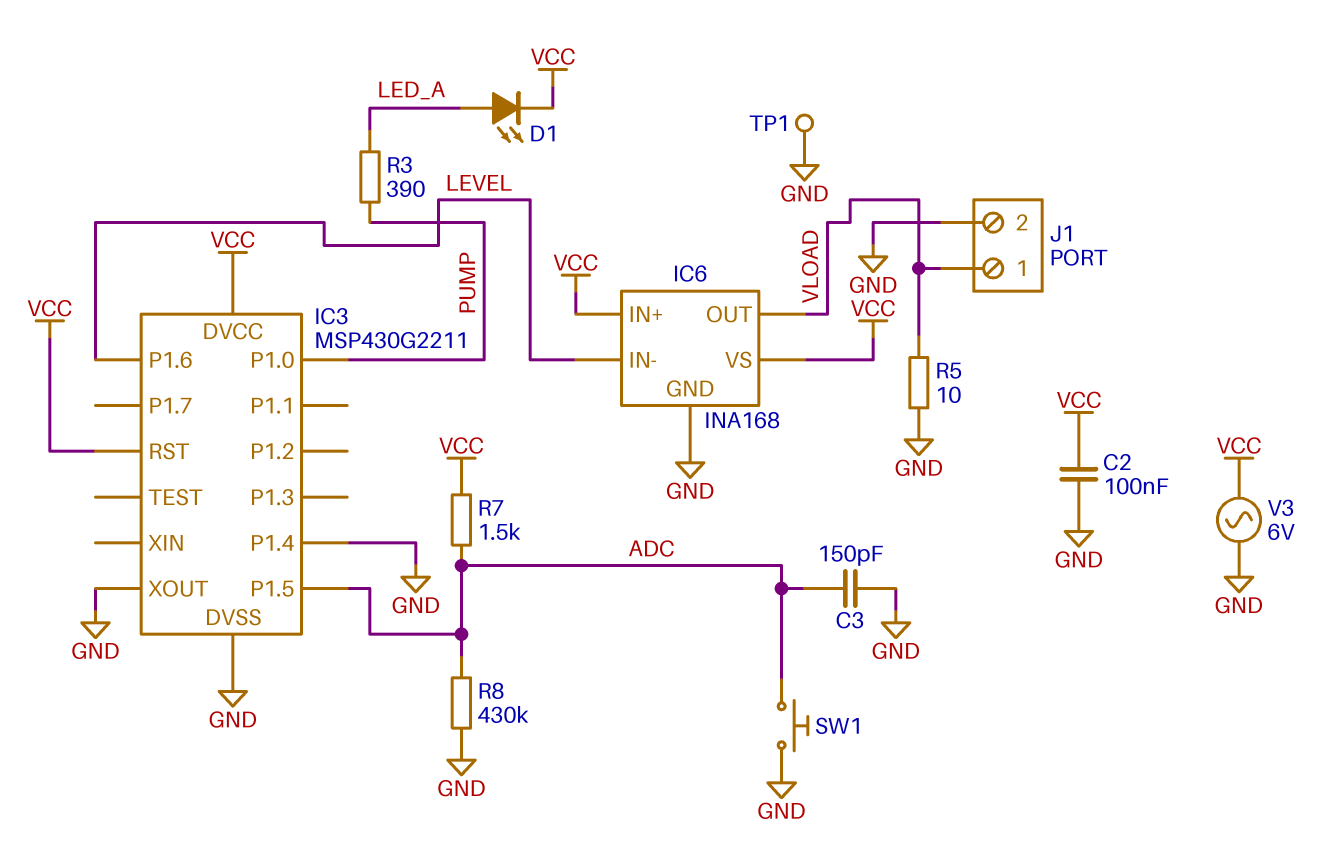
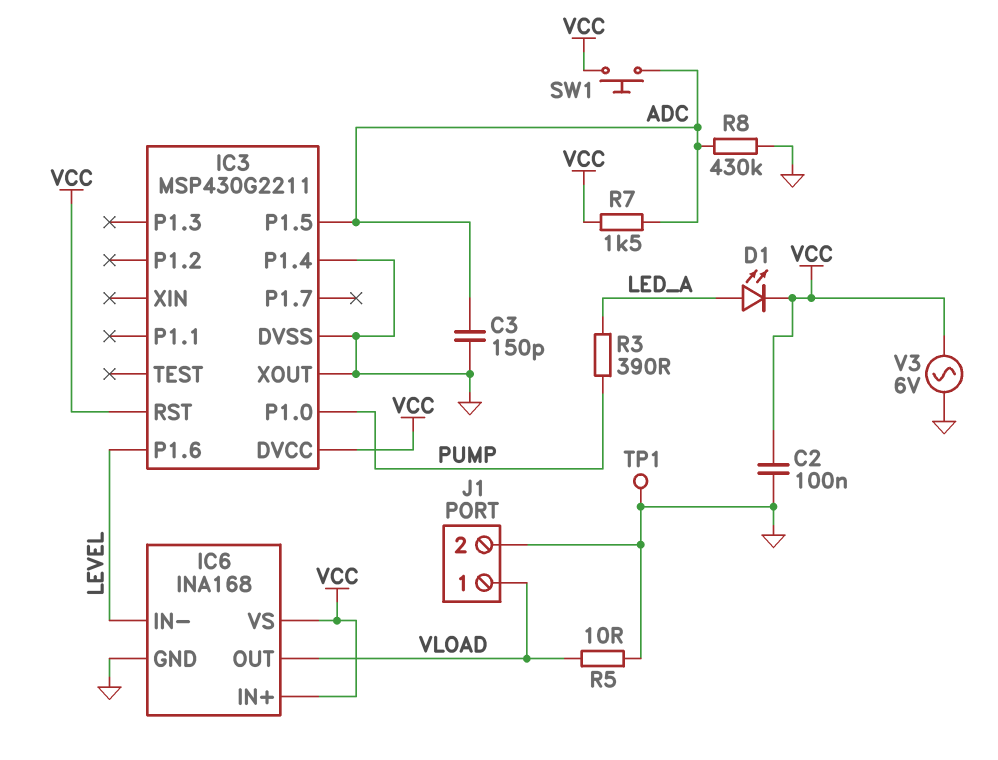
SW1: button (ADC, GND) -> button (ADC, VCC)

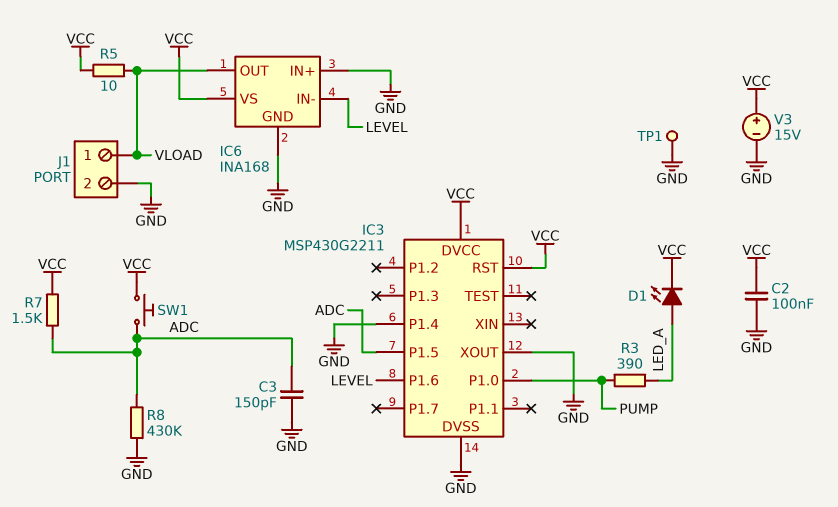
IC6 pin IN+: VCC -> GND
R5: 10 (GND, VLOAD) -> 10 (VCC, VLOAD)
V3: AC 6V (GND, VCC) -> 15V (plus VCC, minus GND)

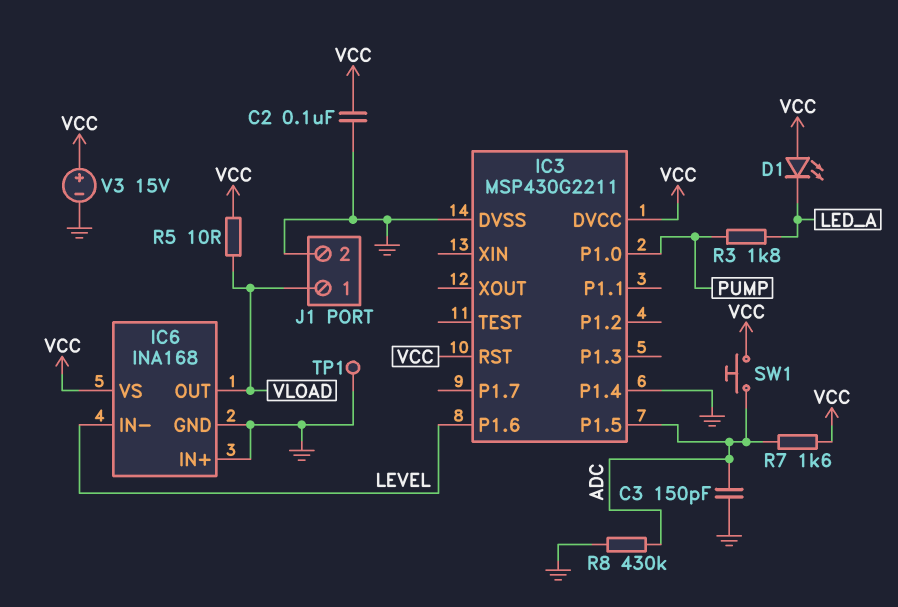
D1: LED (A LED_A, K VCC) -> LED (A VCC, K LED_A)
IC3 pin XOUT: GND -> none
R3: 390 (LED_A, PUMP) -> 1.8k (LED_A, PUMP)
R7: 1.5k (ADC, VCC) -> 1.6k (ADC, VCC)

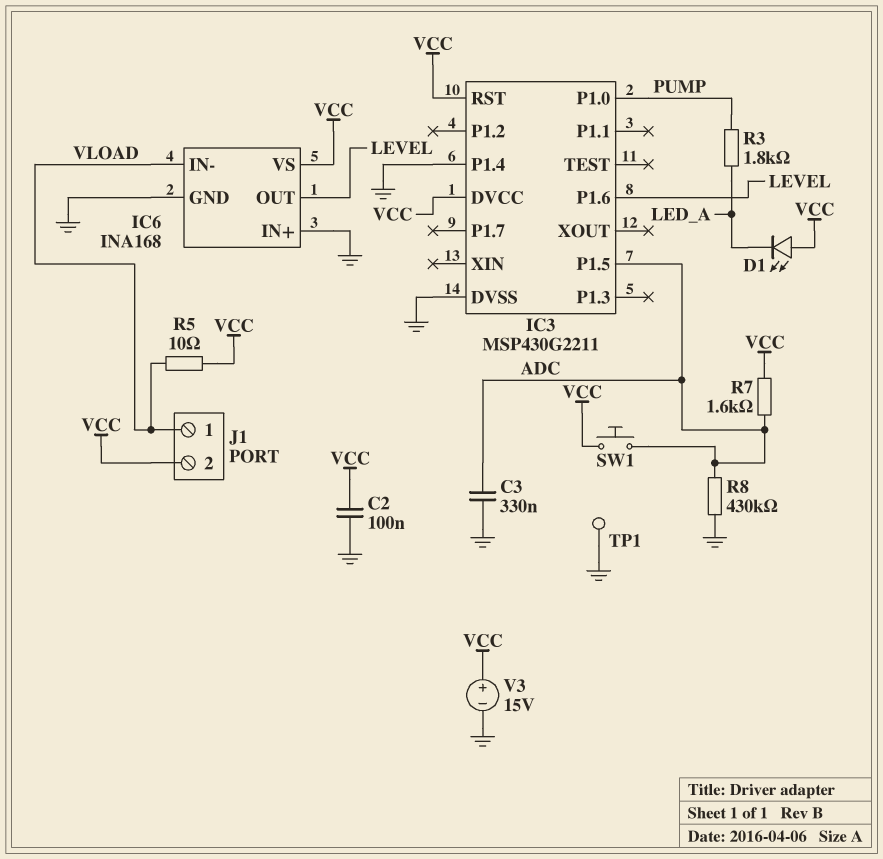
C3: 150pF (ADC, GND) -> 330nF (ADC, GND)
IC6 pin IN-: LEVEL -> VLOAD
IC6 pin OUT: VLOAD -> LEVEL
J1 pin 2: GND -> VCC

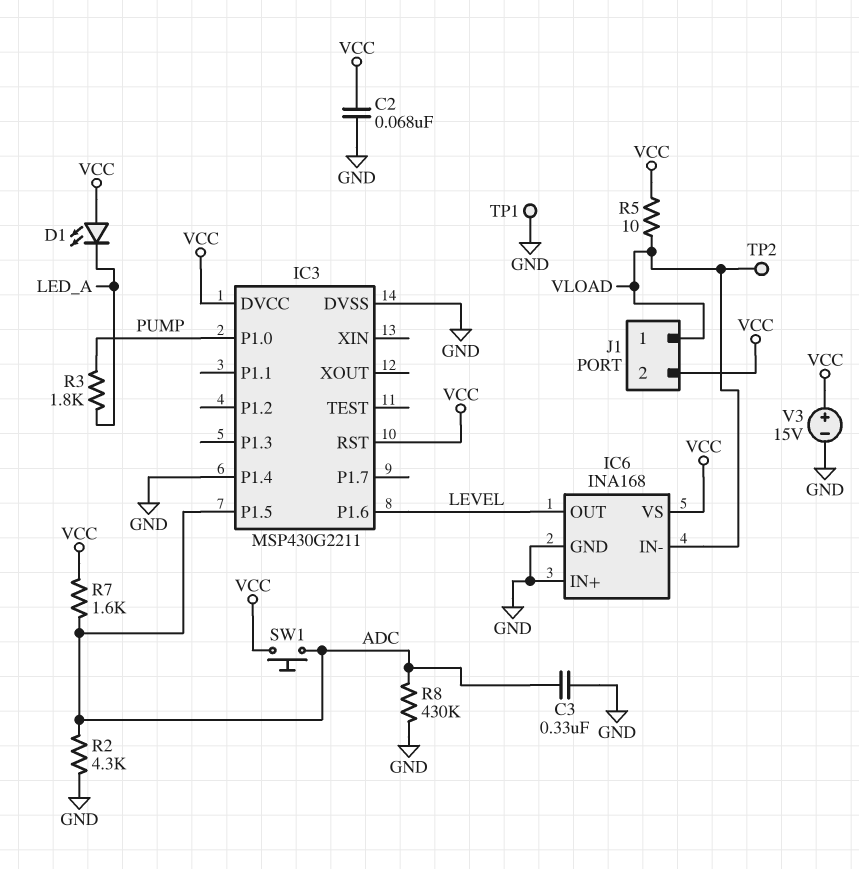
C2: 100nF (GND, VCC) -> 68nF (GND, VCC)
R2: none -> 4.3k (ADC, GND)
TP2: none -> test point (VLOAD)

